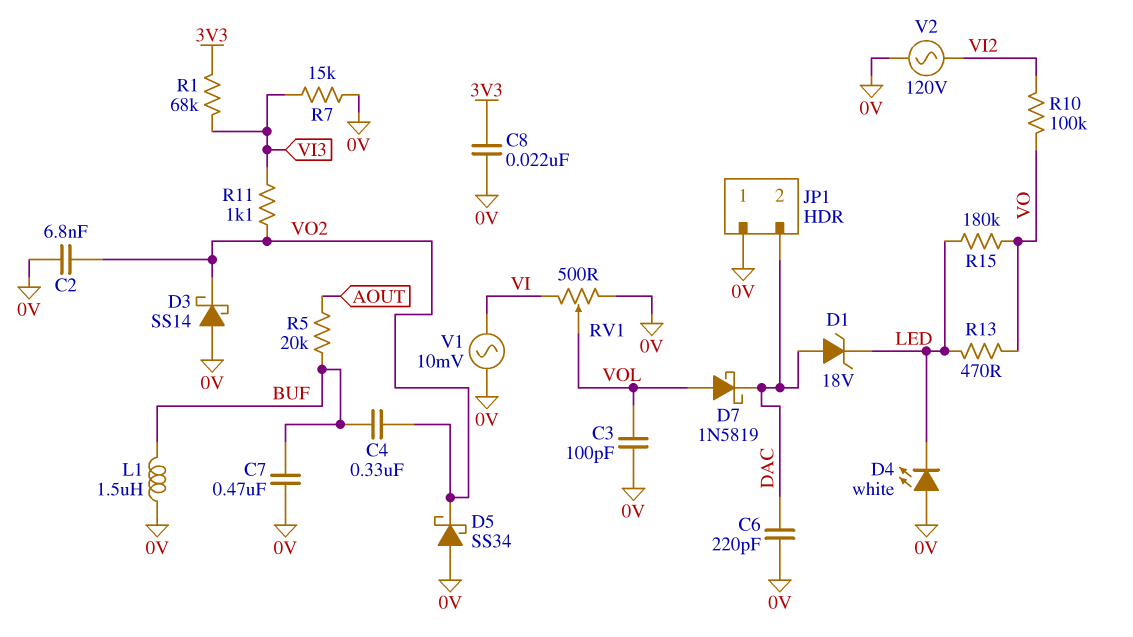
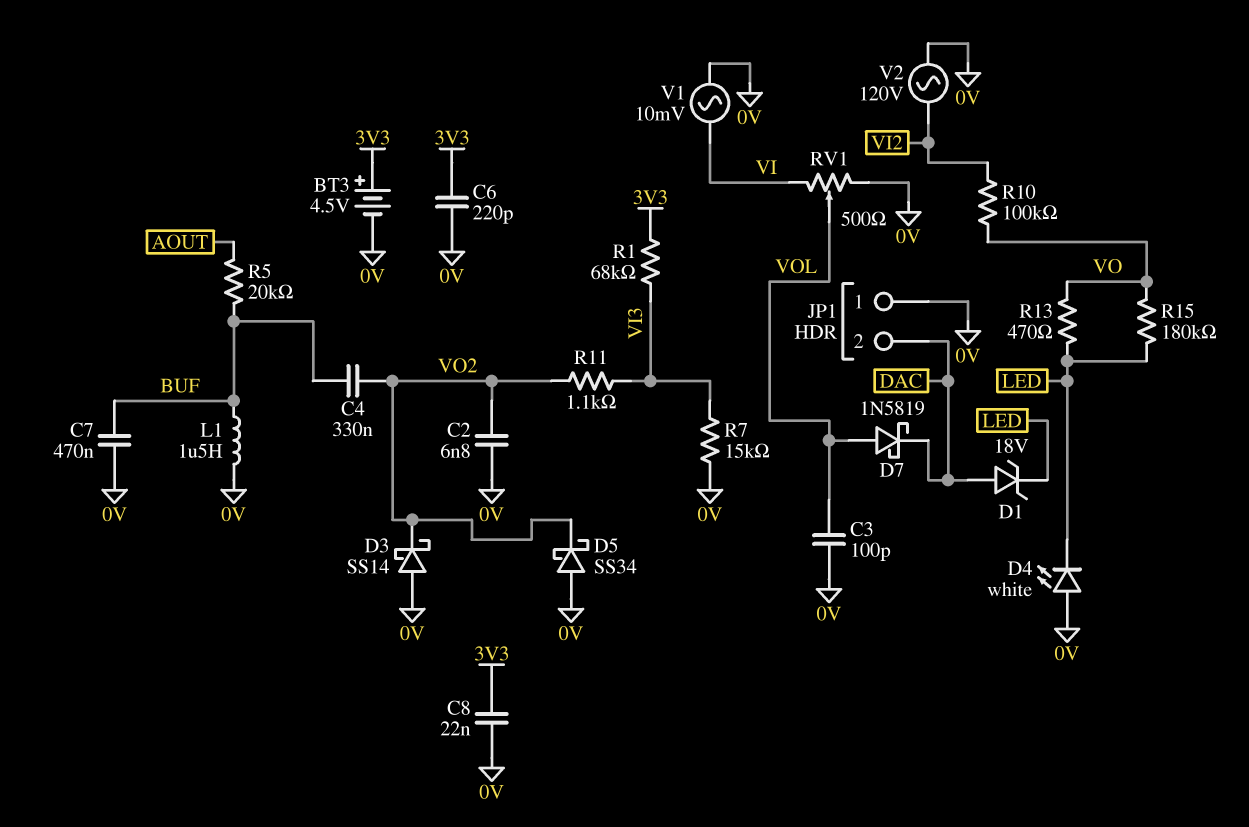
BT3: none -> 4.5V (plus 3V3, minus 0V)
C6: 220pF (0V, DAC) -> 220pF (0V, 3V3)

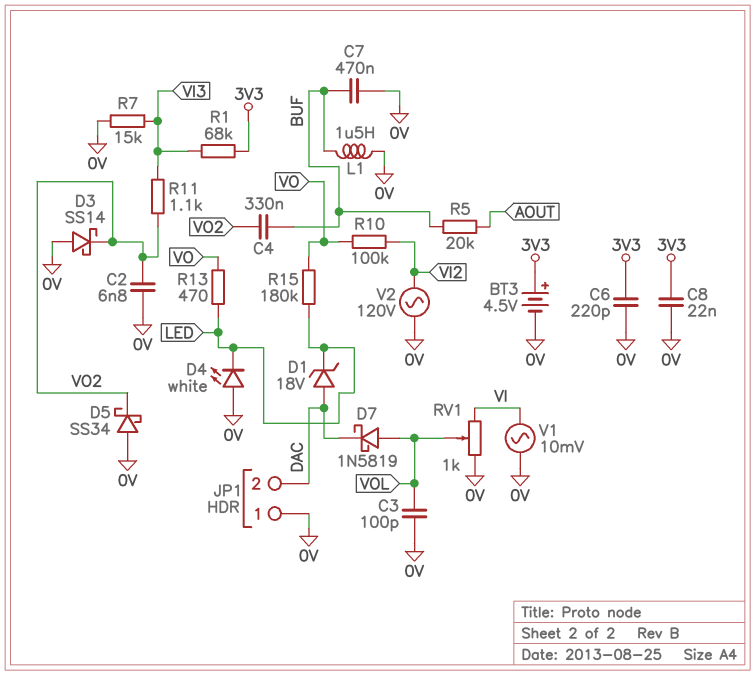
RV1: 500 (0V, VI, wiper VOL) -> 1k (0V, VI, wiper VOL)

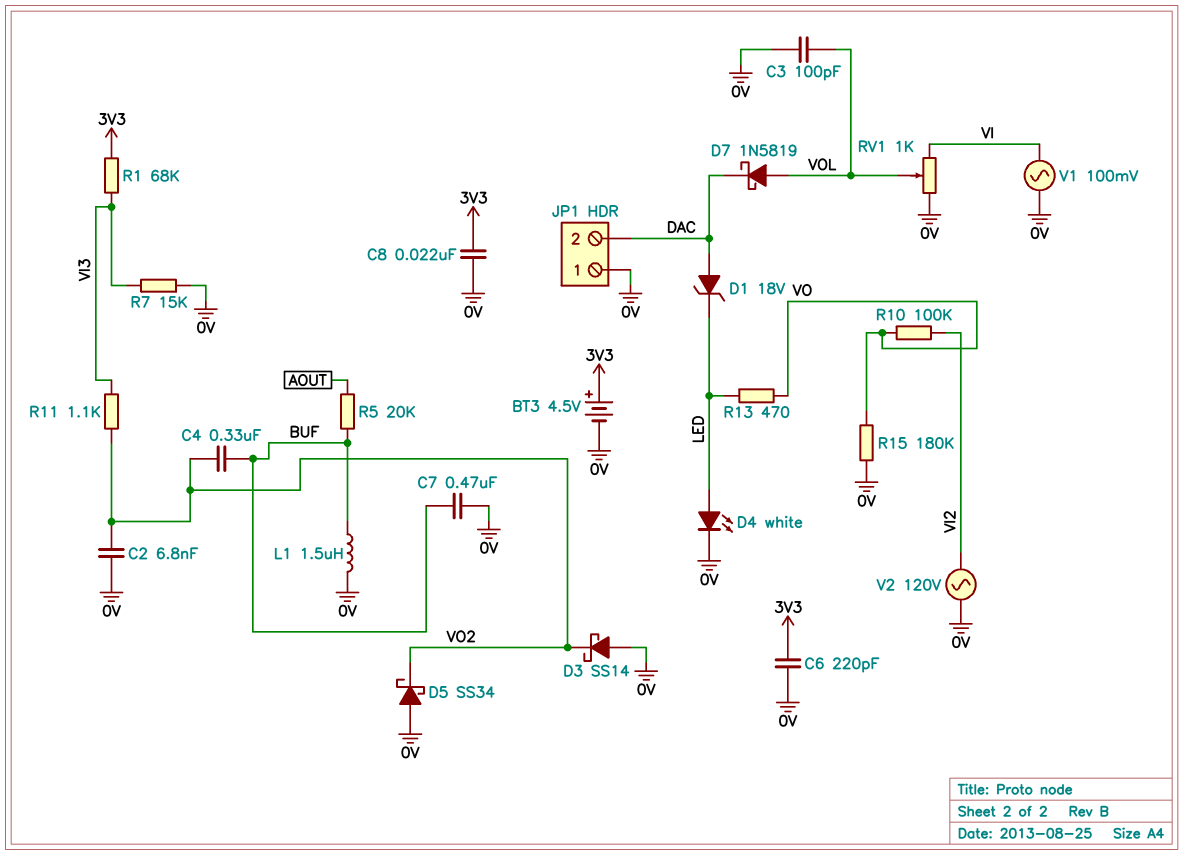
D4: LED white (A 0V, K LED) -> LED white (A LED, K 0V)
R15: 180k (LED, VO) -> 180k (0V, VO)
V1: AC 10mV (0V, VI) -> AC 100mV (0V, VI)

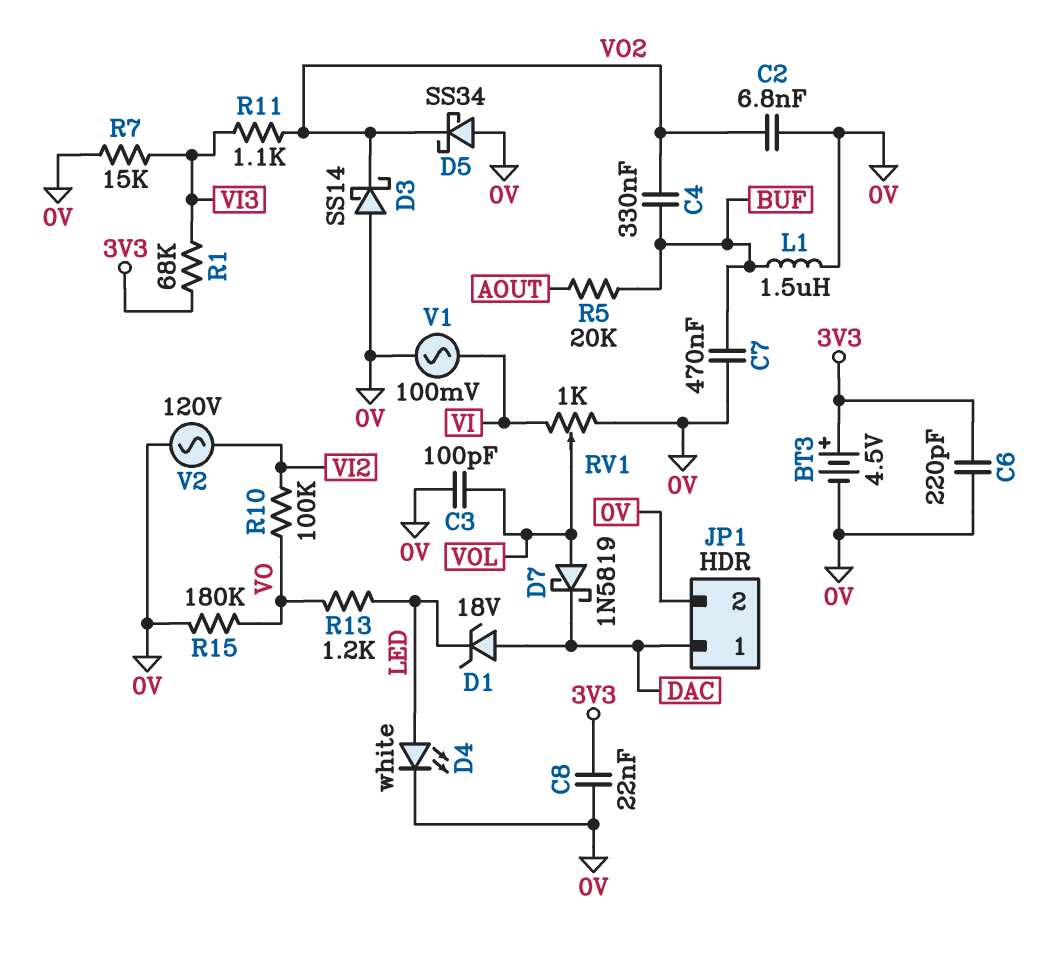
JP1 pin 1: 0V -> DAC
JP1 pin 2: DAC -> 0V
R13: 470 (LED, VO) -> 1.2k (LED, VO)

